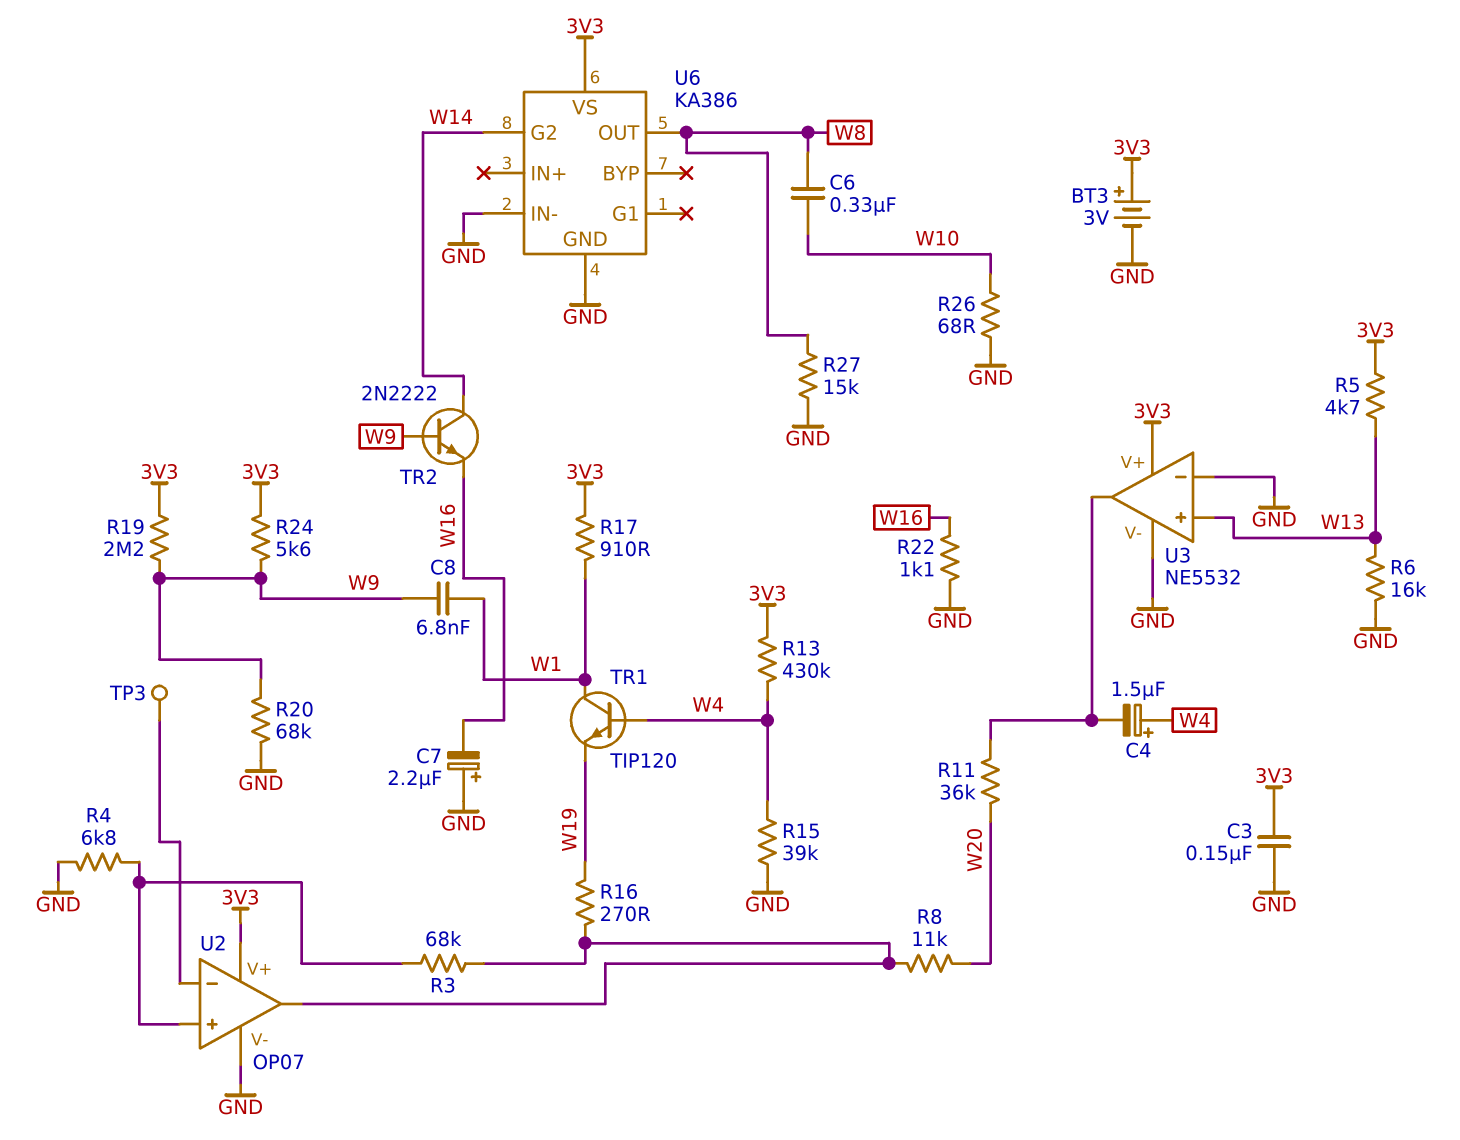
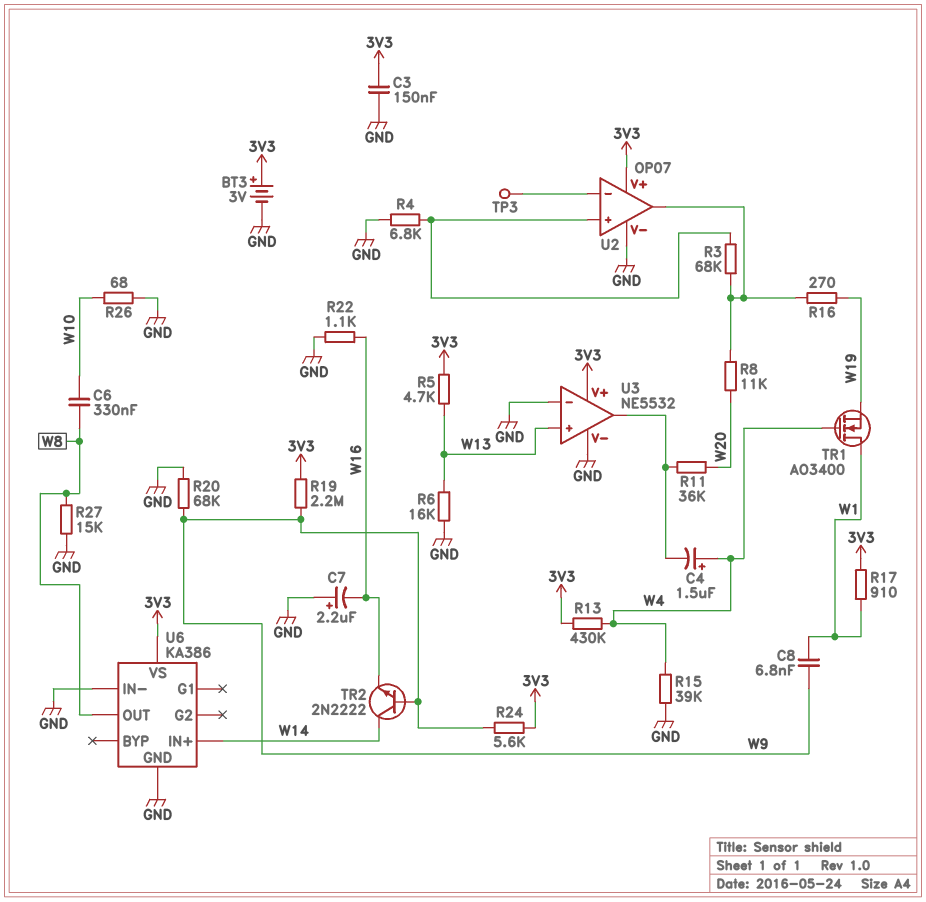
TR1: NPN TIP120 (B W4, C W1, E W19) -> NMOS AO3400 (G W4, D W1, S W19)
U6 pin G2: W14 -> none
U6 pin IN+: none -> W14

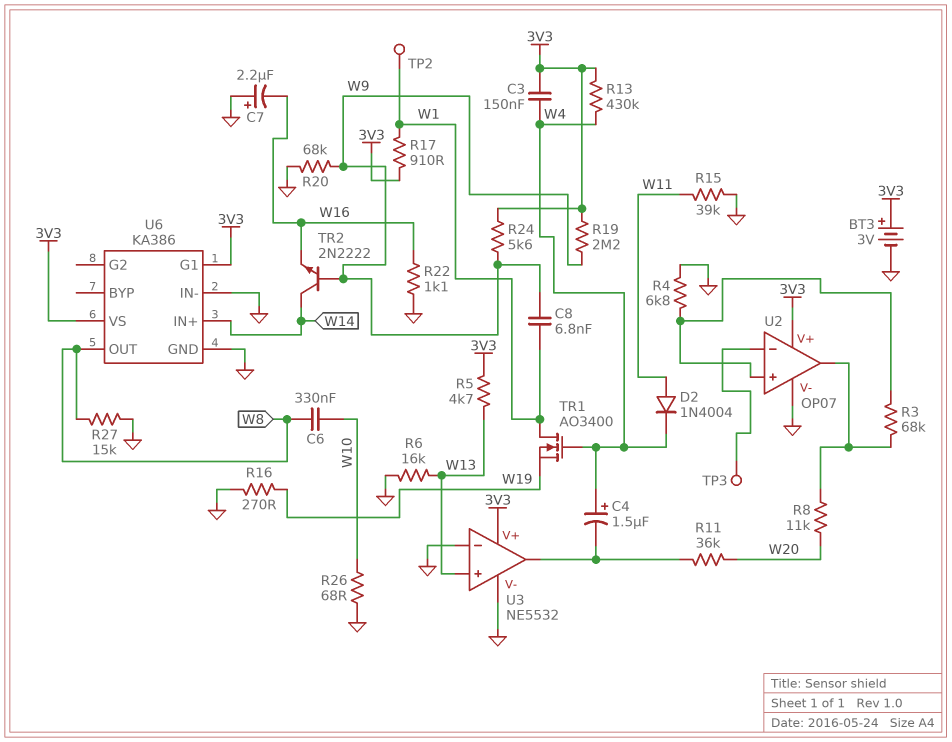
C3: 150nF (3V3, GND) -> 150nF (3V3, W4)
D2: none -> diode 1N4004 (A W11, K W4)
R15: 39k (GND, W4) -> 39k (GND, W11)
R16: 270 (U2/out, W19) -> 270 (GND, W19)
TP2: none -> test point (W1)
U6 pin G1: none -> 3V3

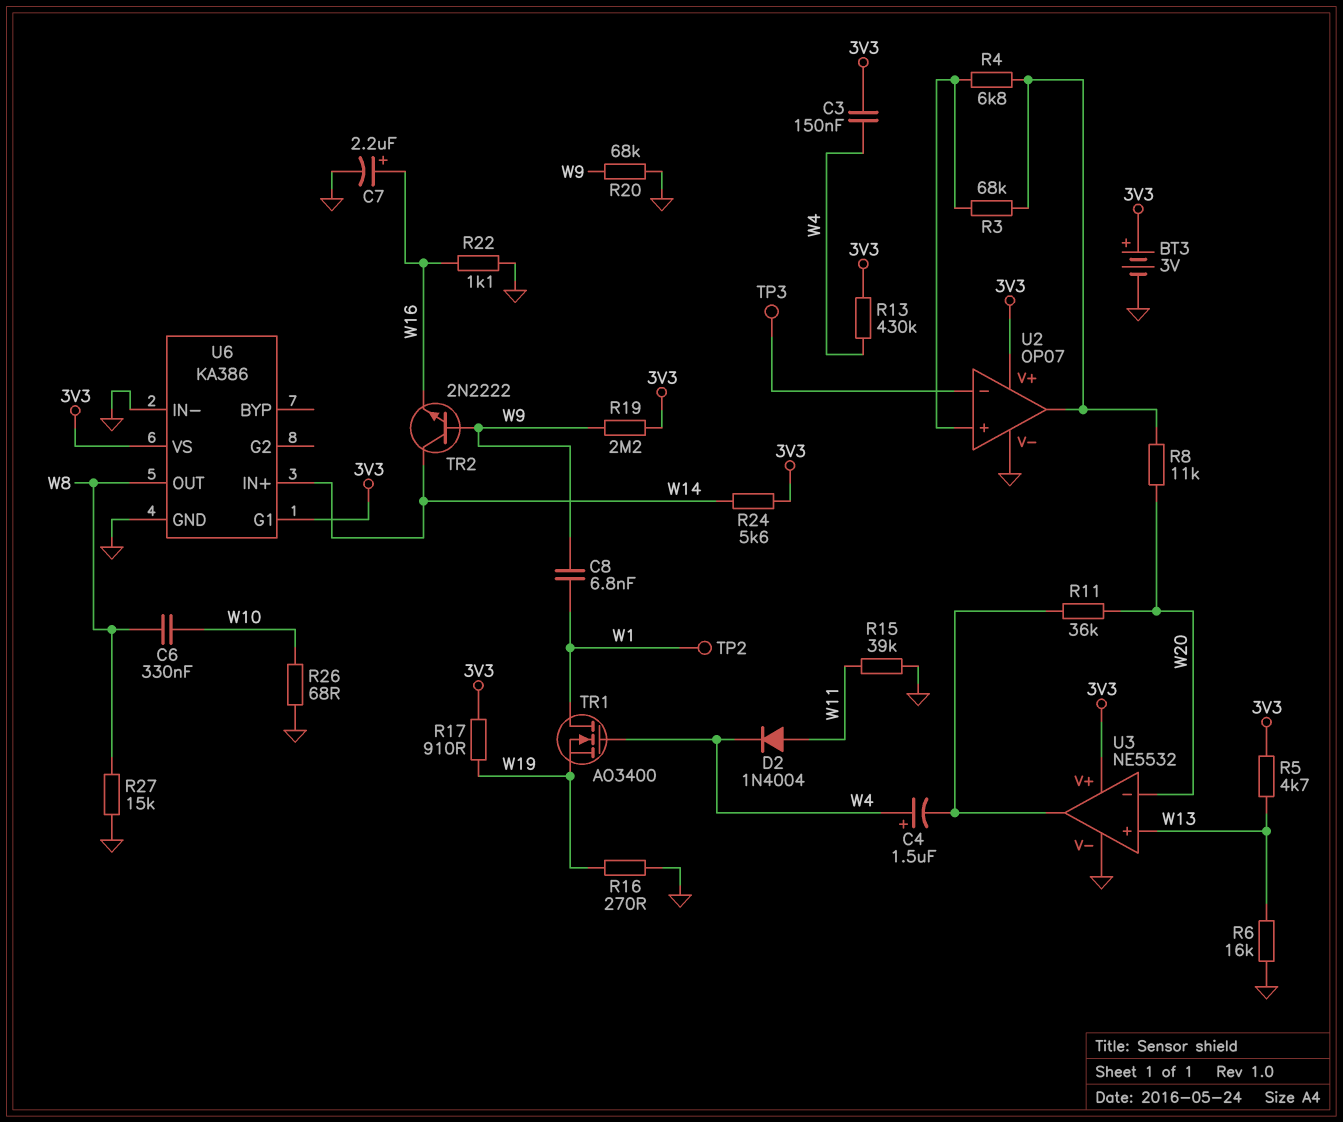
C7: 2.2uF (plus GND, minus W16) -> 2.2uF (plus W16, minus GND)
R4: 6.8k (GND, U2/in+) -> 6.8k (U2/in+, U2/out)
R17: 910 (3V3, W1) -> 910 (3V3, W19)
R24: 5.6k (3V3, W9) -> 5.6k (3V3, W14)
U3 pin in-: GND -> W20

